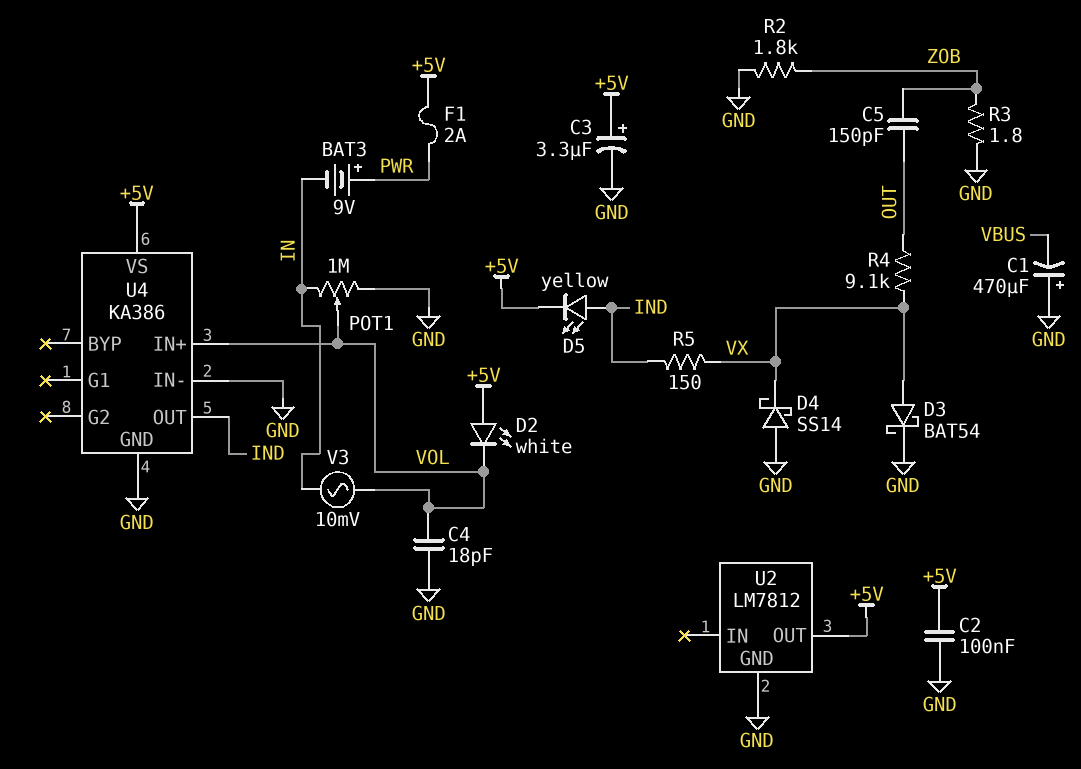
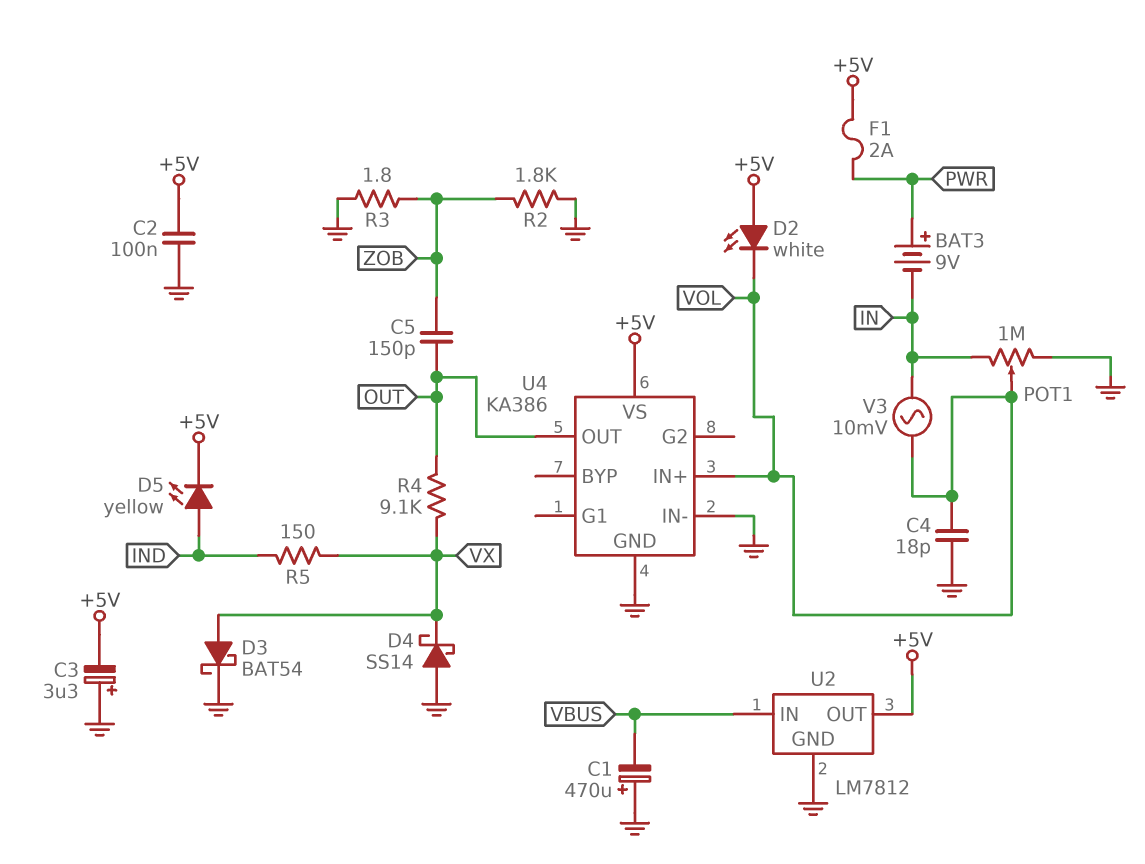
C3: 3.3uF (plus +5V, minus GND) -> 3.3uF (plus GND, minus +5V)
U2 pin IN: none -> VBUS
U4 pin OUT: IND -> OUT

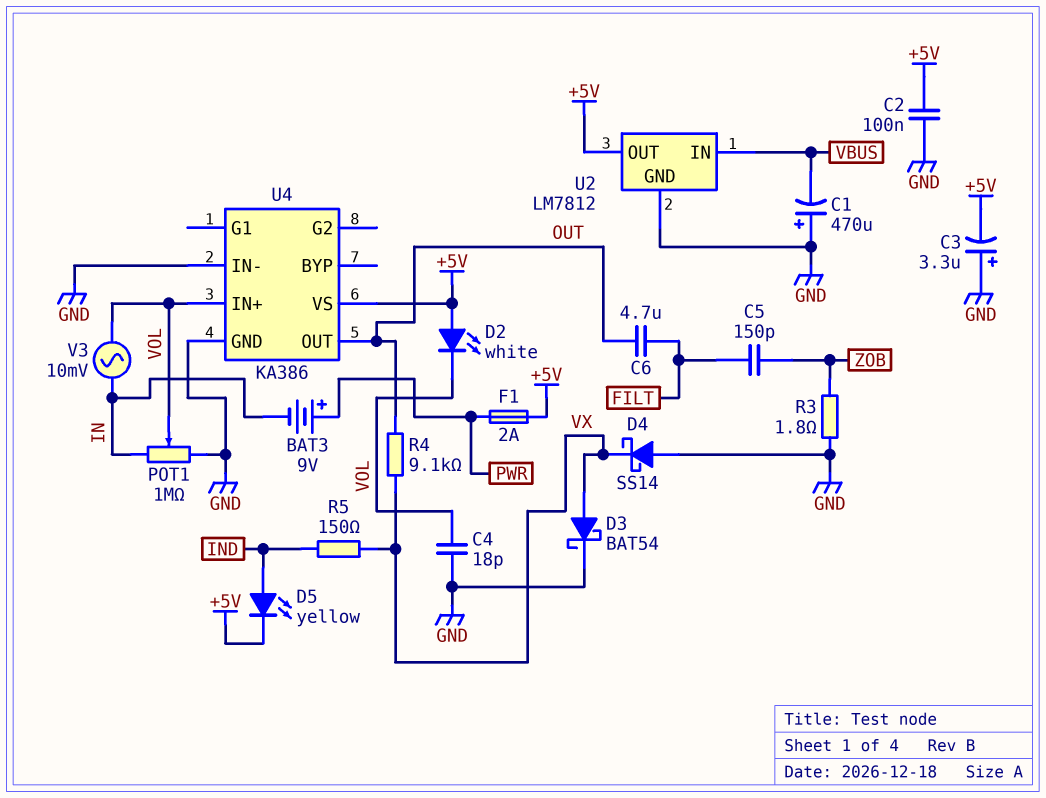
C5: 150pF (OUT, ZOB) -> 150pF (FILT, ZOB)
C6: none -> 4.7uF (FILT, OUT)
R2: 1.8k (GND, ZOB) -> none

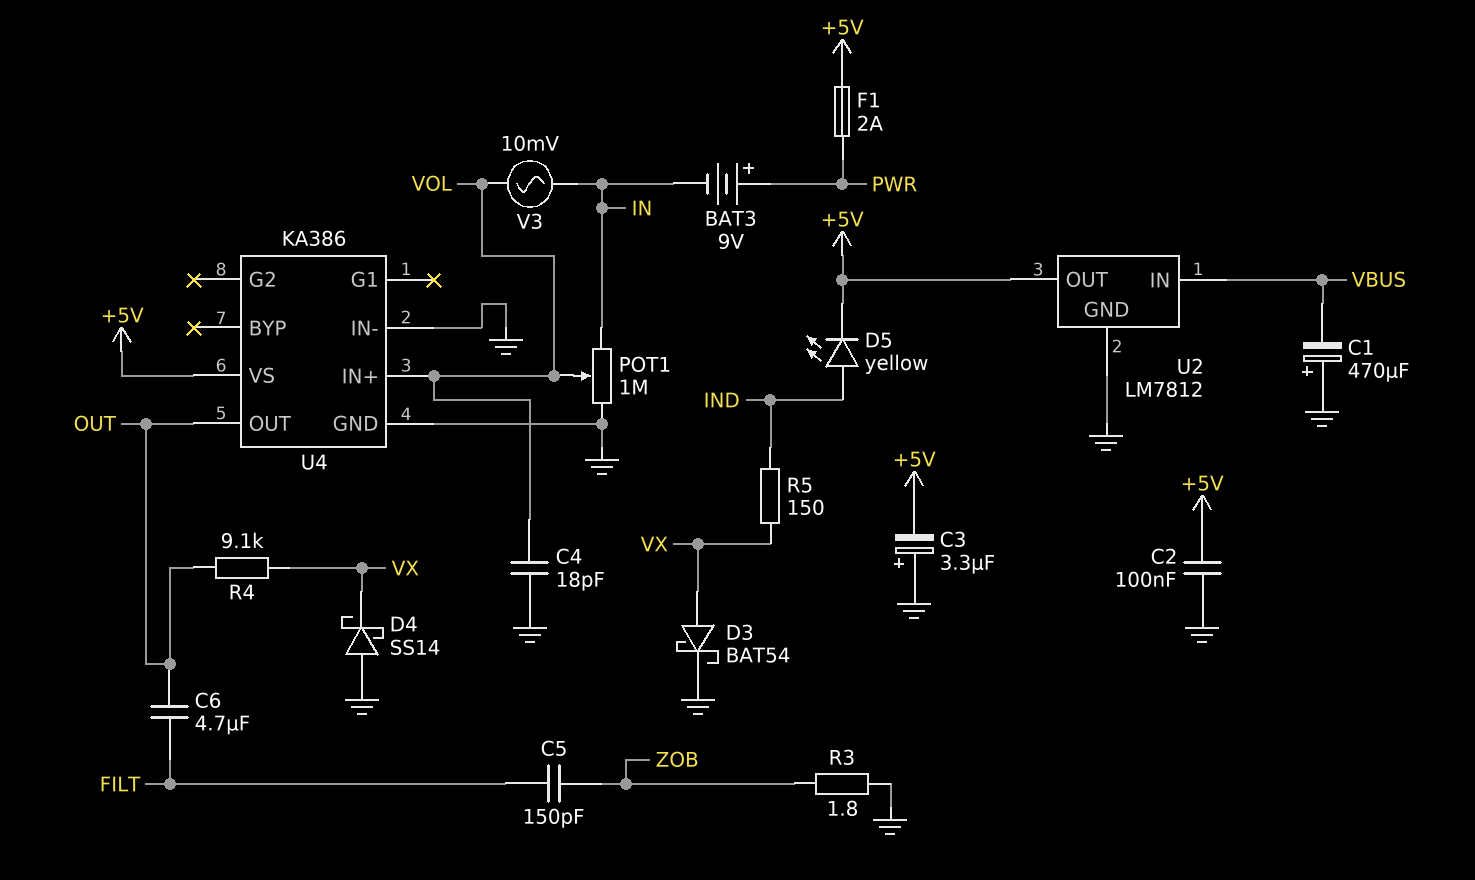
D2: LED white (A +5V, K VOL) -> none

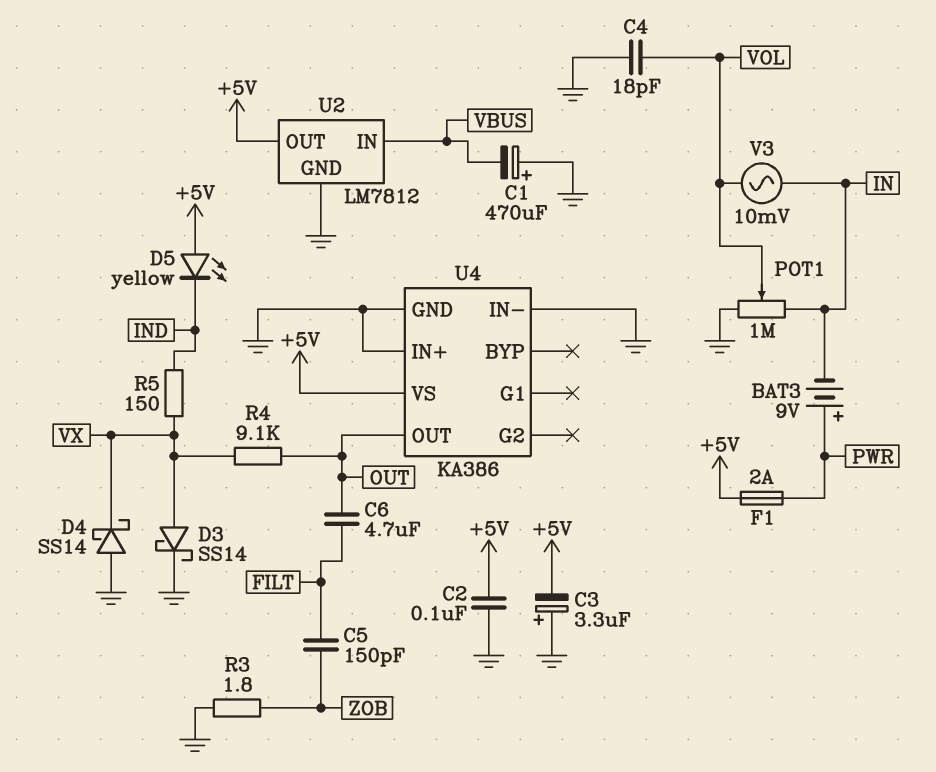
D3: schottky BAT54 (A VX, K GND) -> schottky SS14 (A VX, K GND)
D5: LED yellow (A IND, K +5V) -> LED yellow (A +5V, K IND)
U4 pin IN+: VOL -> GND

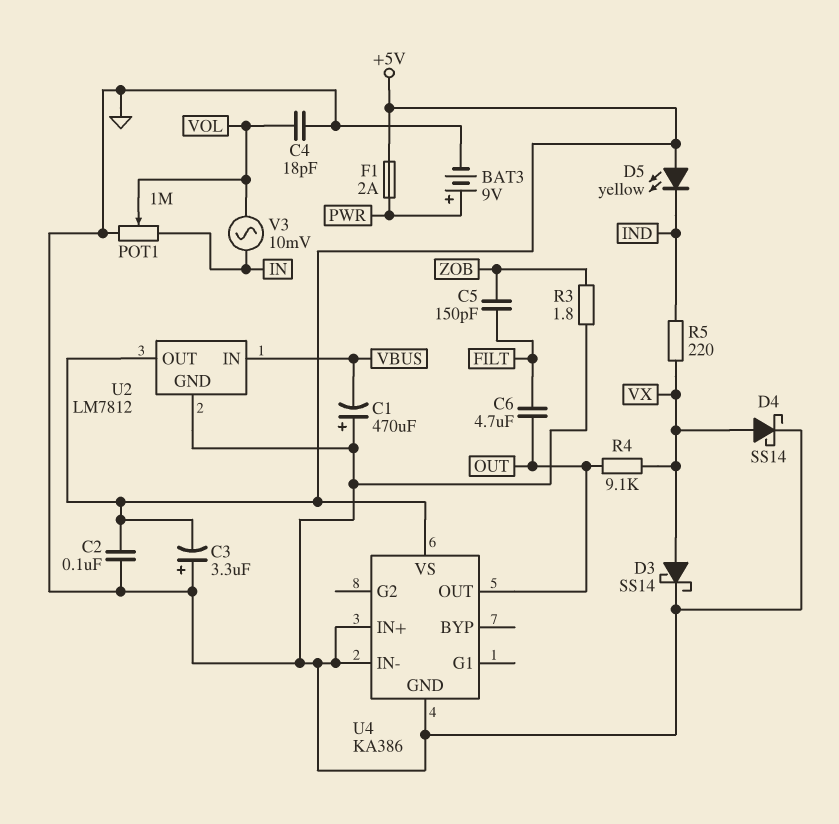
BAT3: 9V (plus PWR, minus IN) -> 9V (plus PWR, minus GND)
D4: schottky SS14 (A GND, K VX) -> schottky SS14 (A VX, K GND)
R5: 150 (IND, VX) -> 220 (IND, VX)

